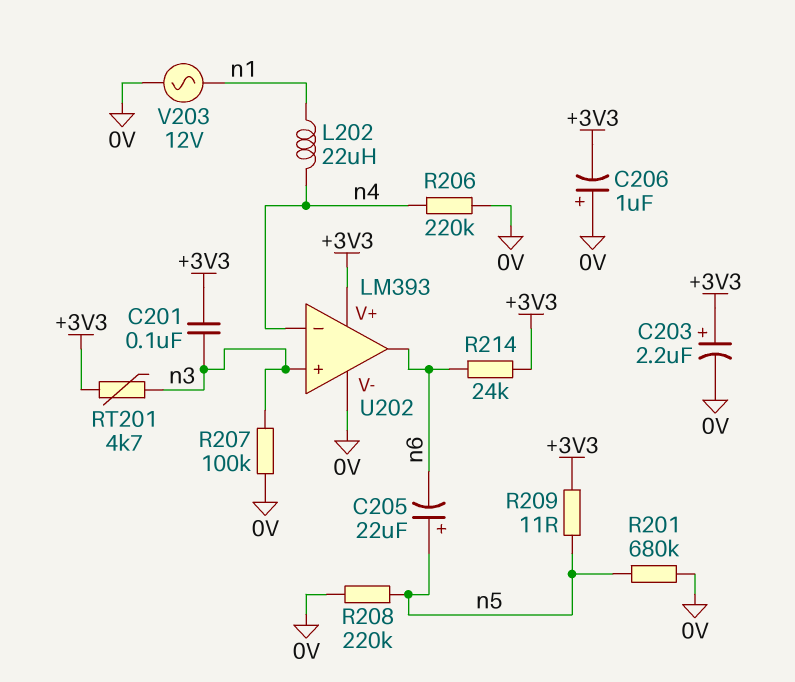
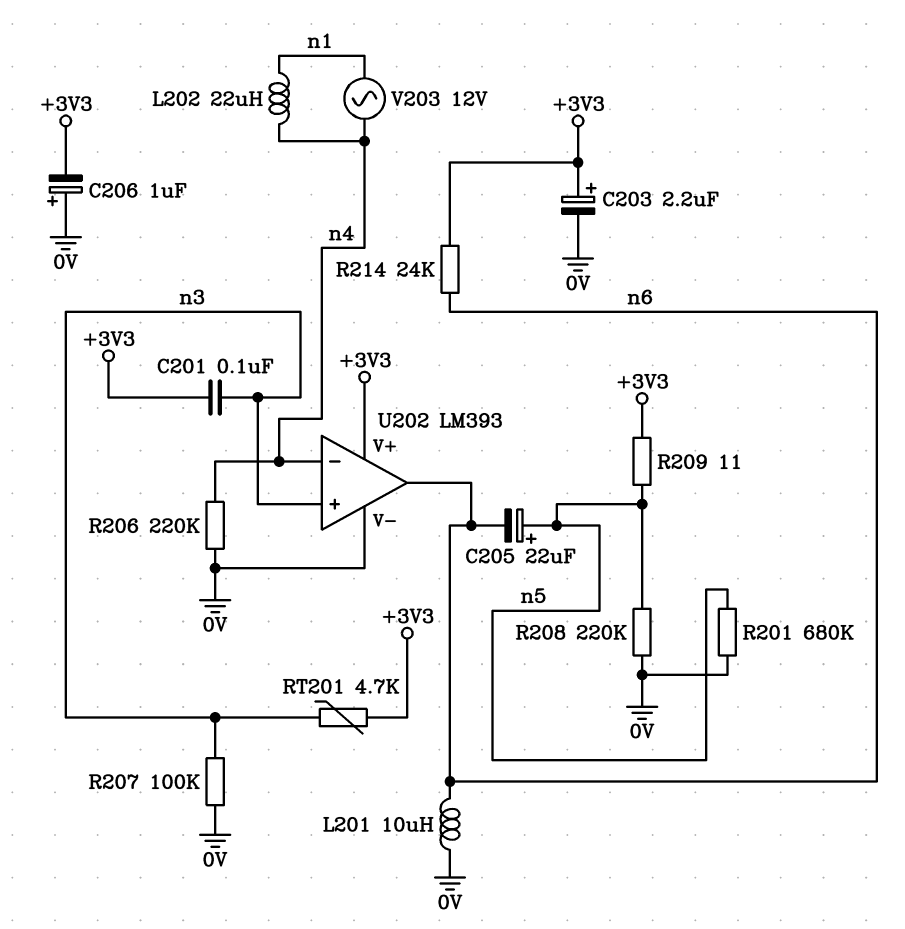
L201: none -> 10uH (0V, n6)
V203: AC 12V (0V, n1) -> AC 12V (n1, n4)

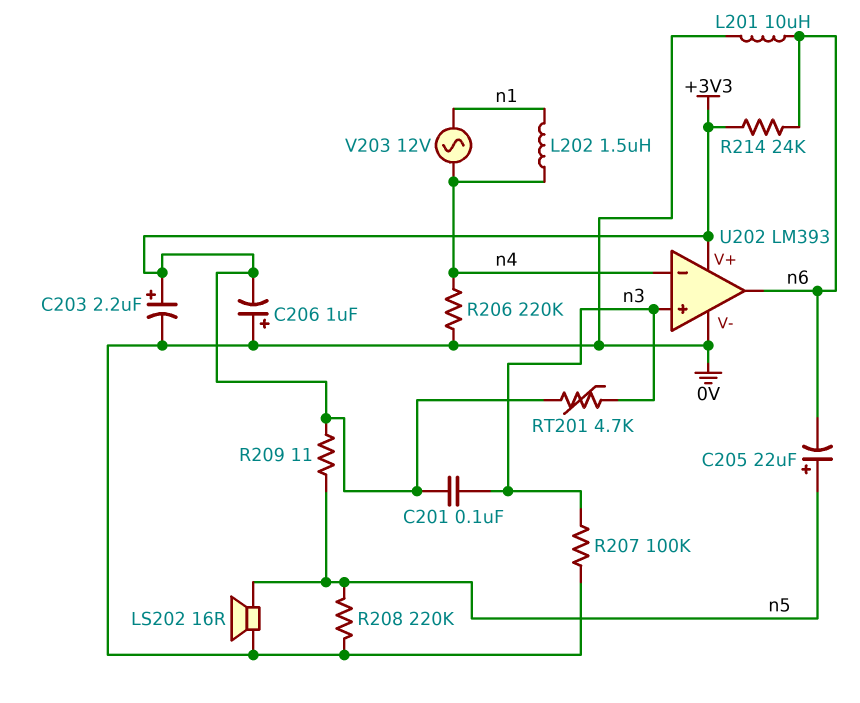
L202: 22uH (n1, n4) -> 1.5uH (n1, n4)
LS202: none -> speaker 16R (0V, n5)
R201: 680k (0V, n5) -> none

